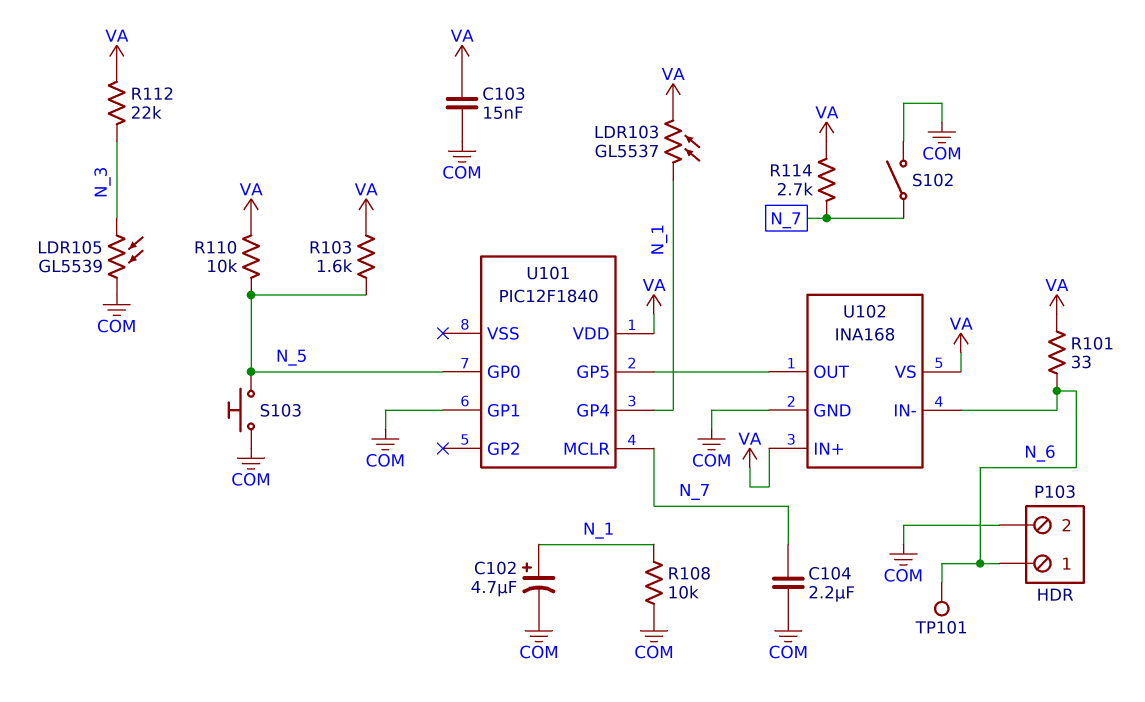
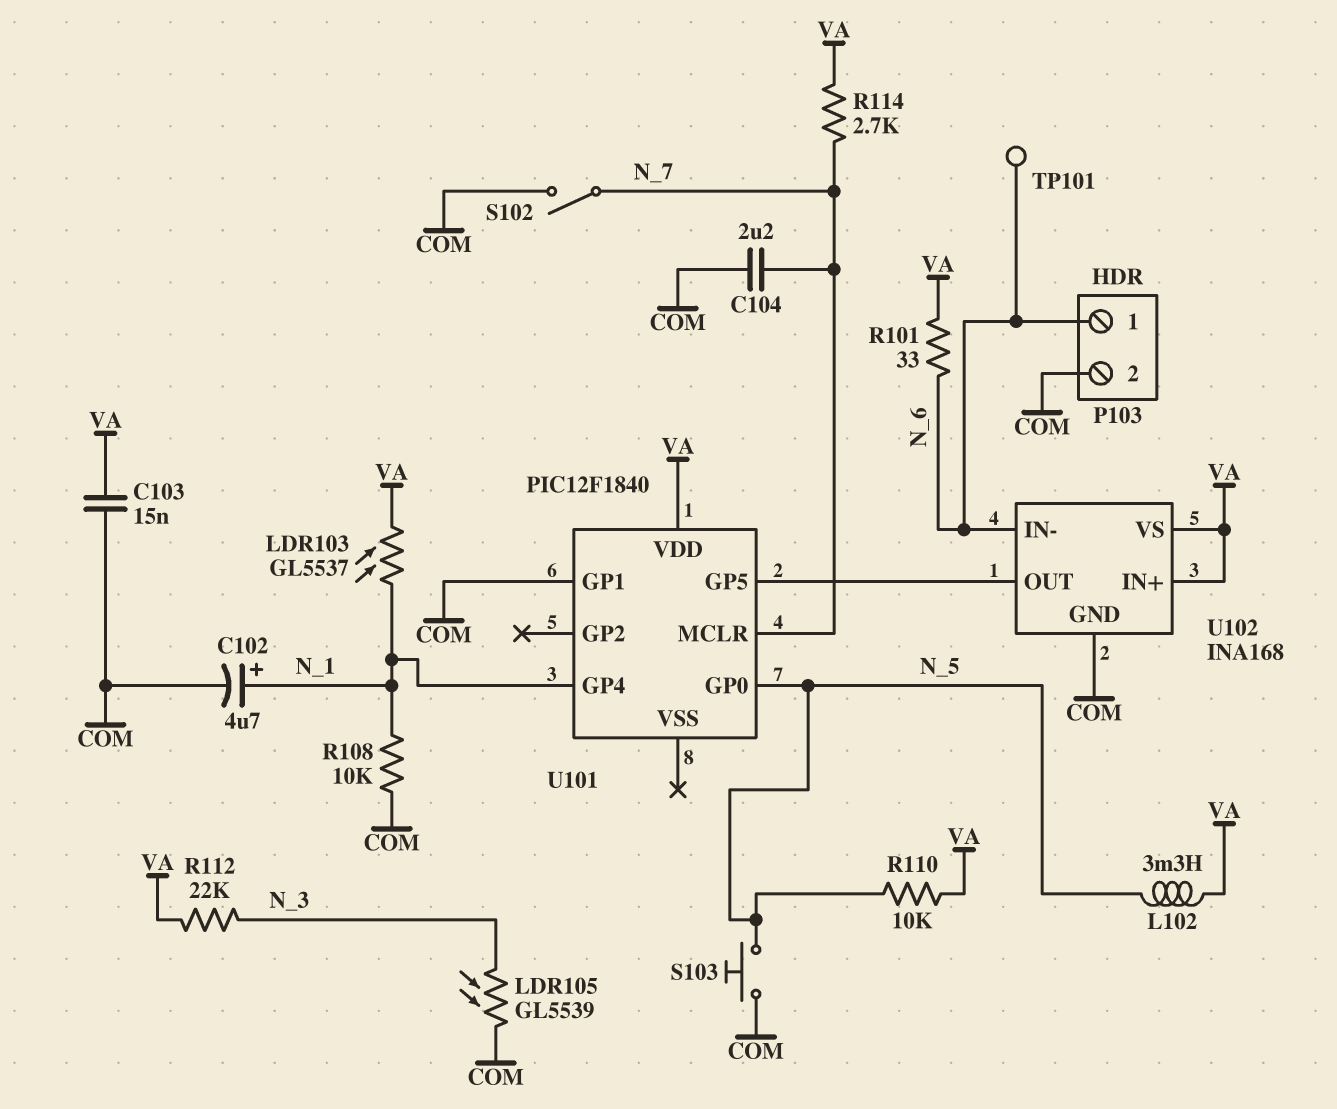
L102: none -> 3.3mH (N_5, VA)
R103: 1.6k (N_5, VA) -> none

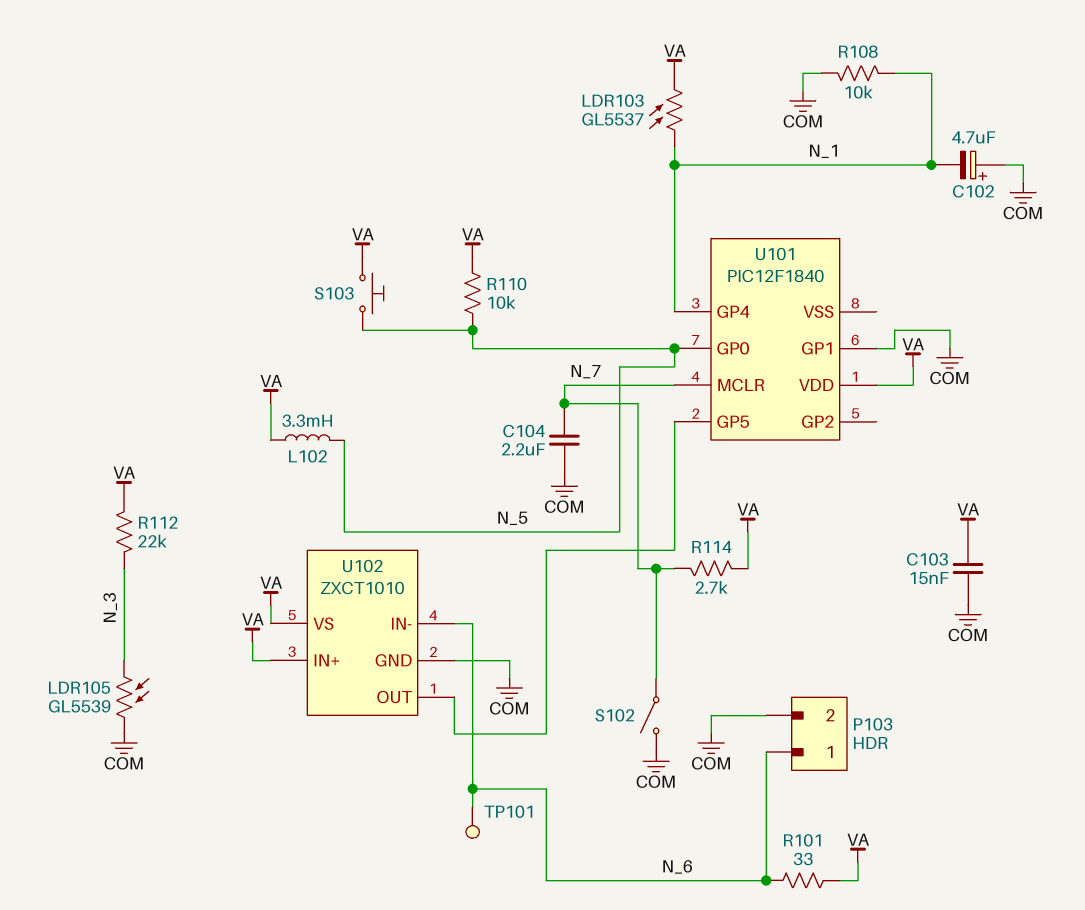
C102: 4.7uF (plus N_1, minus COM) -> 4.7uF (plus COM, minus N_1)
S103: button (COM, N_5) -> button (N_5, VA)
U102: INA168 -> ZXCT1010

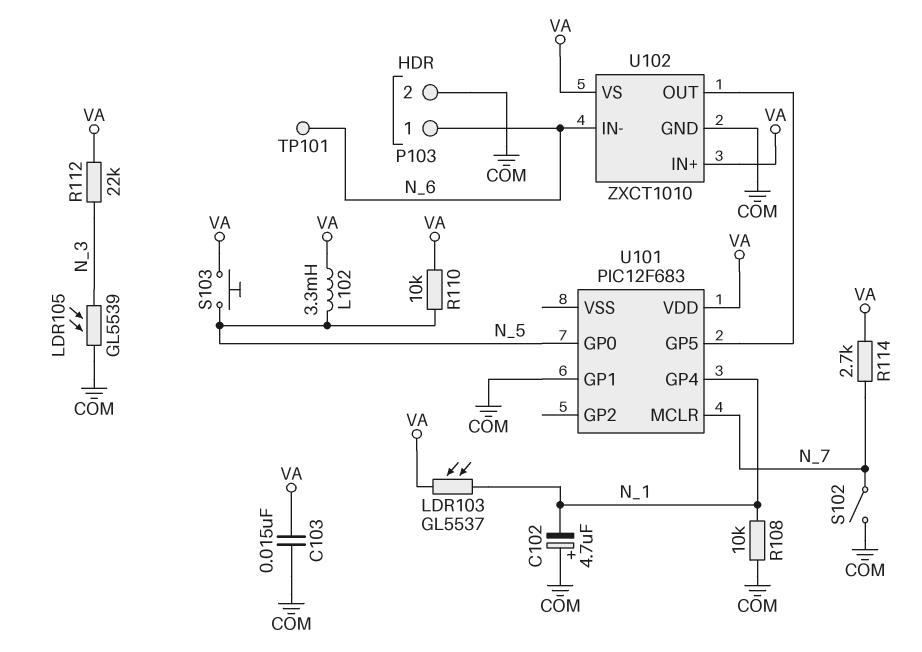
C104: 2.2uF (COM, N_7) -> none
R101: 33 (N_6, VA) -> none
U101: PIC12F1840 -> PIC12F683

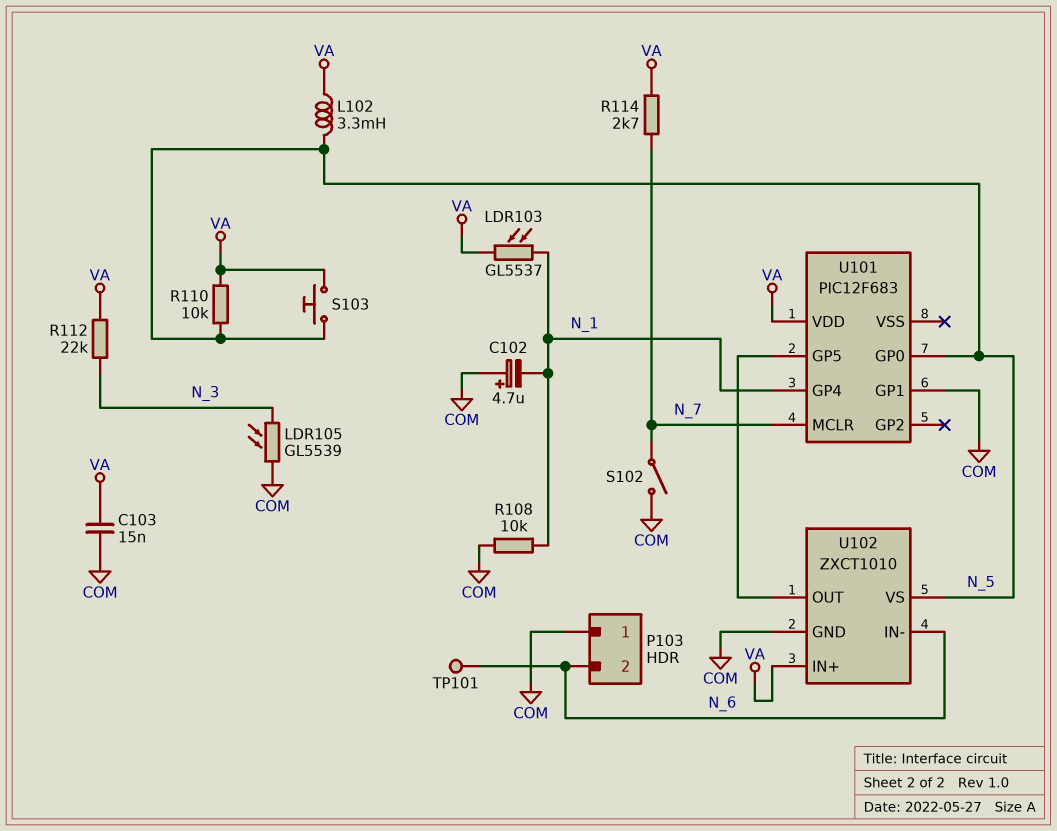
P103 pin 1: N_6 -> COM
P103 pin 2: COM -> N_6
U102 pin VS: VA -> N_5

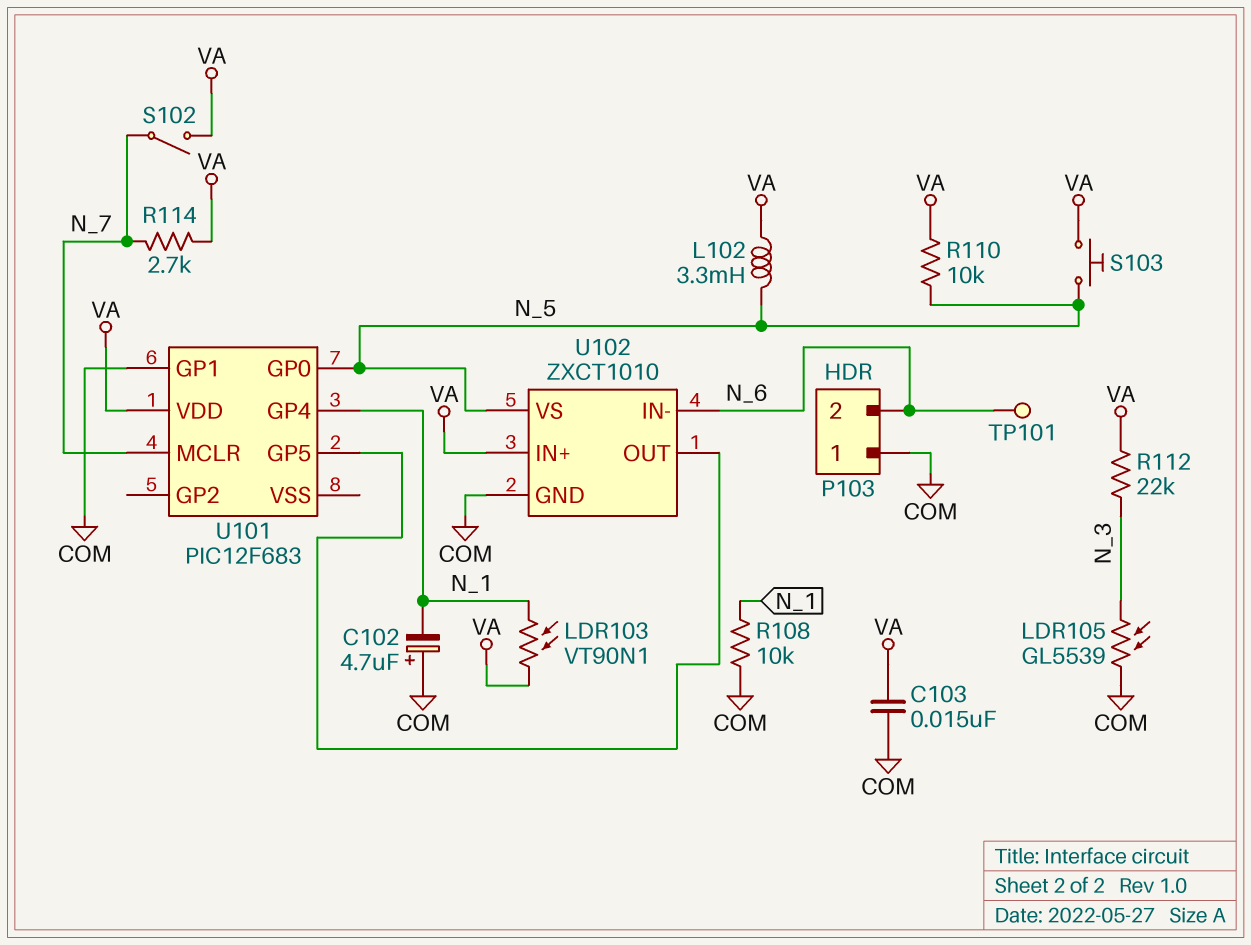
LDR103: GL5537 (N_1, VA) -> VT90N1 (N_1, VA)
S102: switch (COM, N_7) -> switch (N_7, VA)

